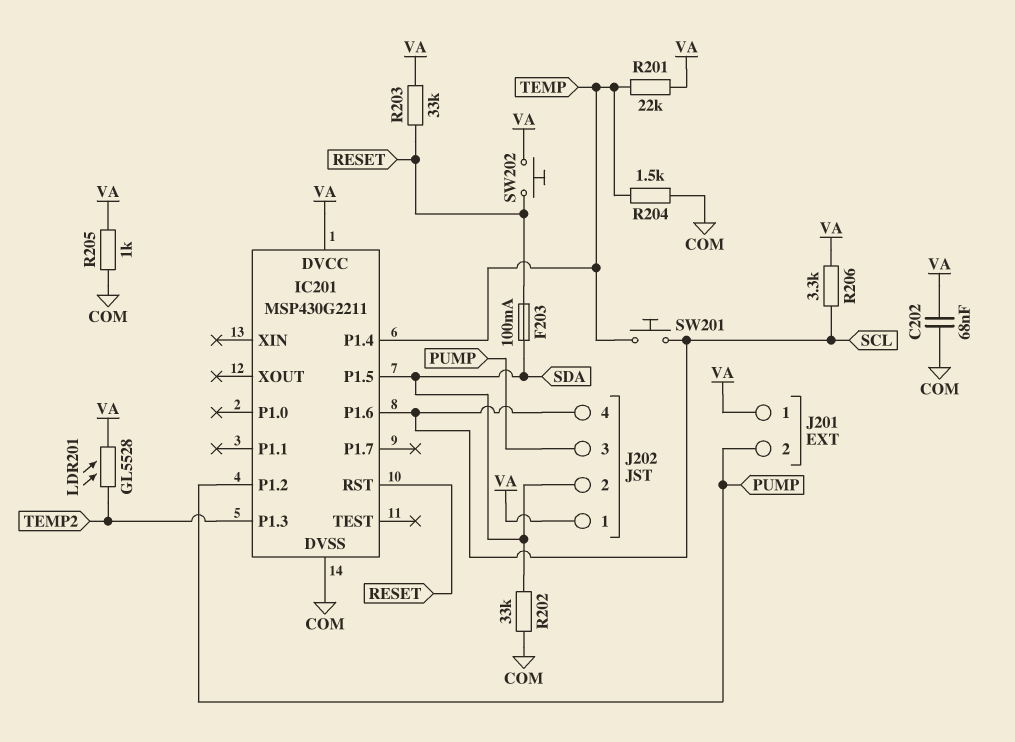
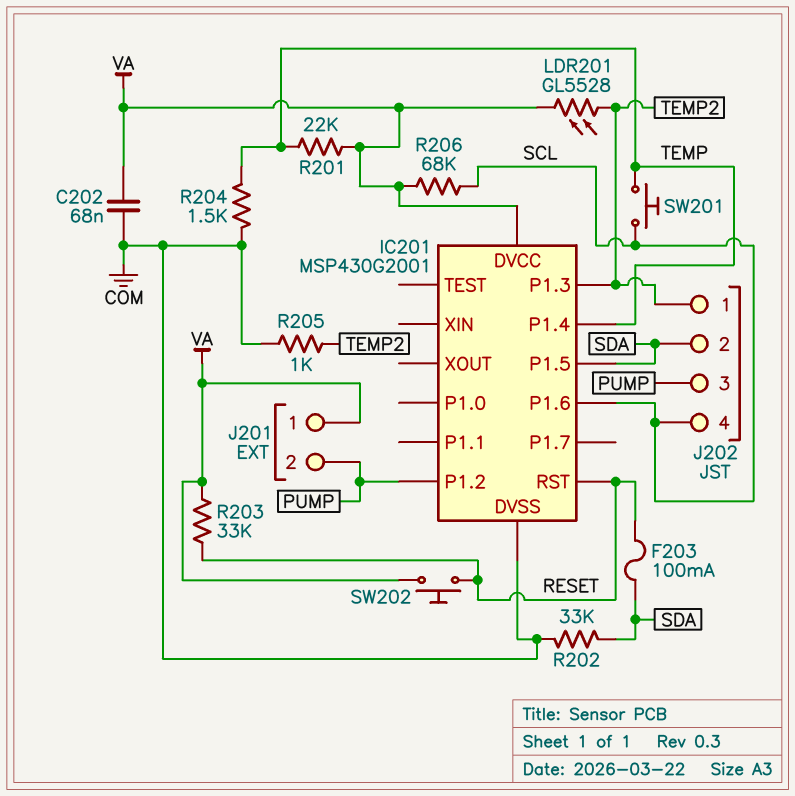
IC201: MSP430G2211 -> MSP430G2001
J202 pin 1: VA -> TEMP2
R205: 1k (COM, VA) -> 1k (COM, TEMP2)
R206: 3.3k (SCL, VA) -> 68k (SCL, VA)

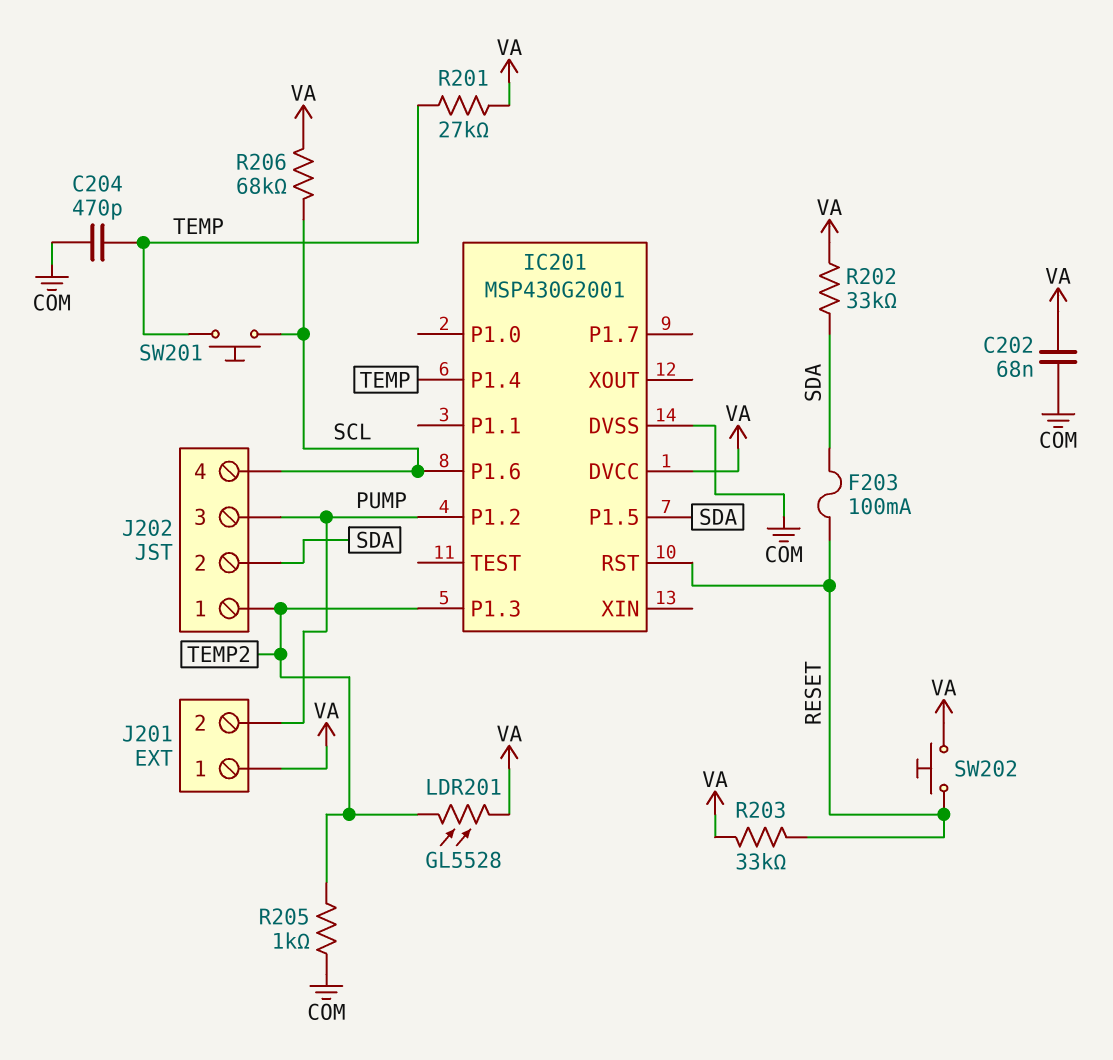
C204: none -> 470pF (COM, TEMP)
R201: 22k (TEMP, VA) -> 27k (TEMP, VA)
R202: 33k (COM, SDA) -> 33k (SDA, VA)
R204: 1.5k (COM, TEMP) -> none

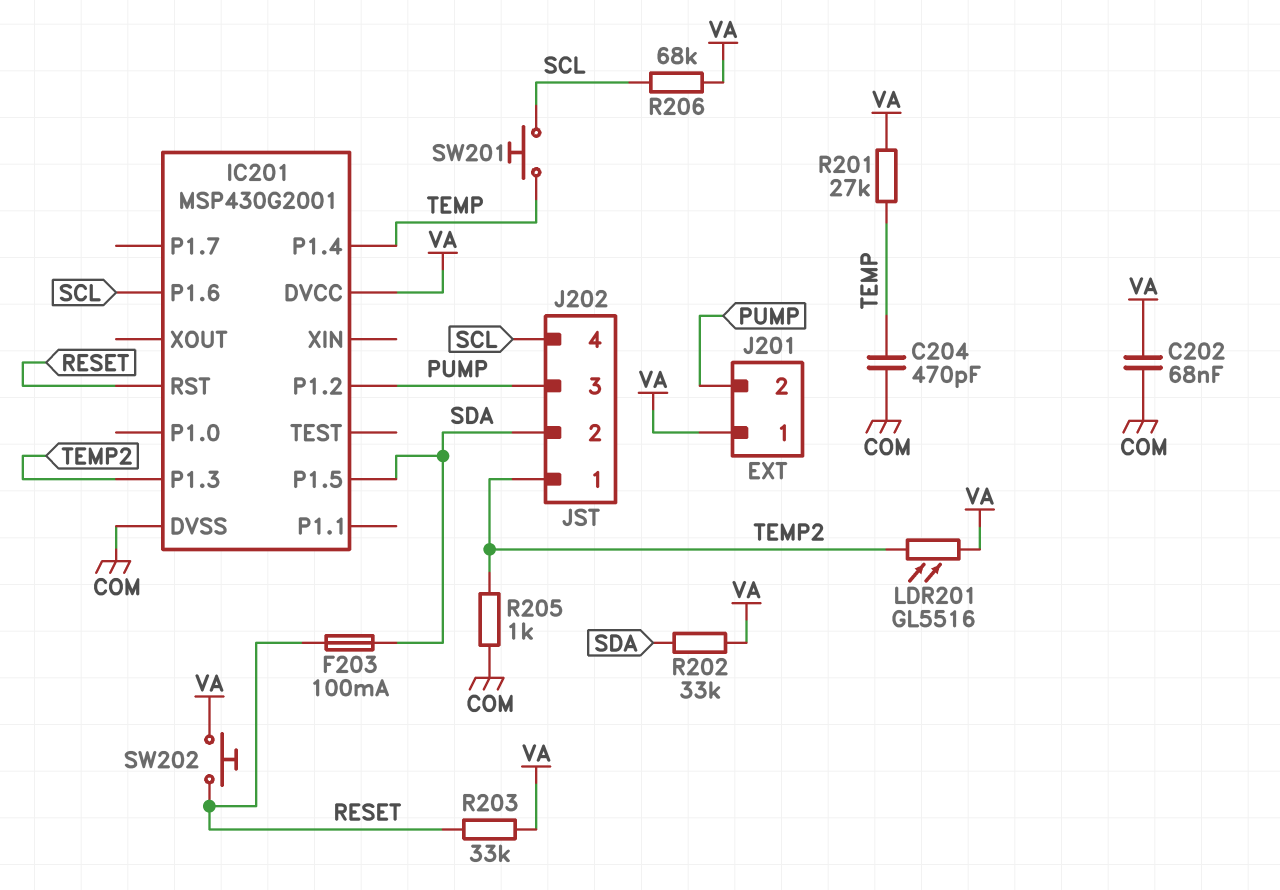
LDR201: GL5528 (TEMP2, VA) -> GL5516 (TEMP2, VA)

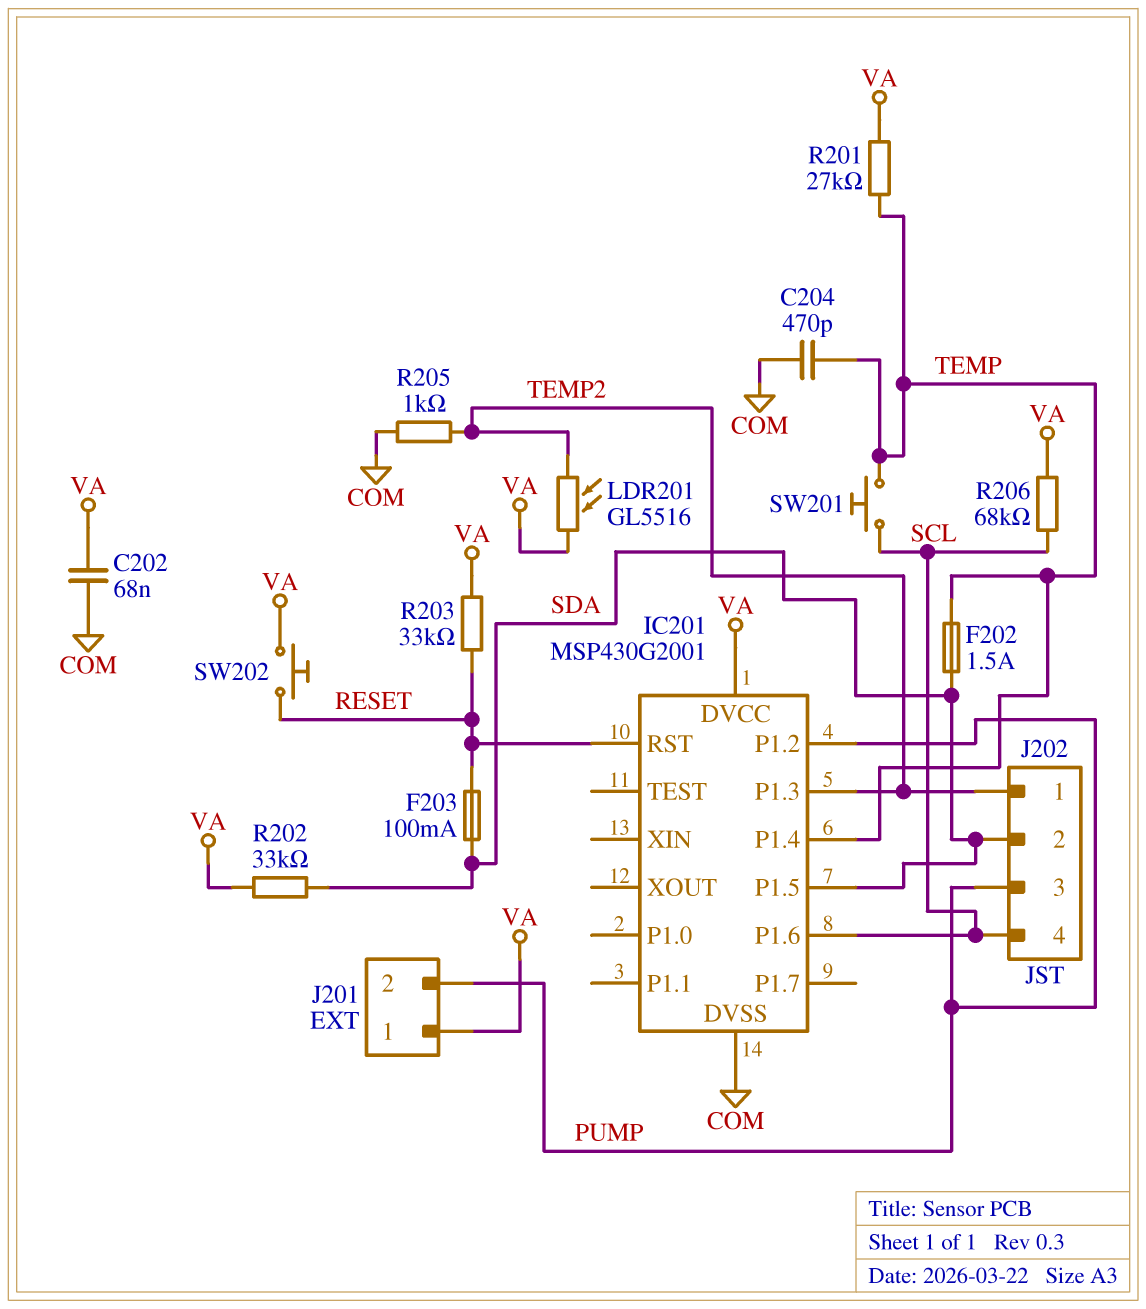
F202: none -> 1.5A (SDA, TEMP)

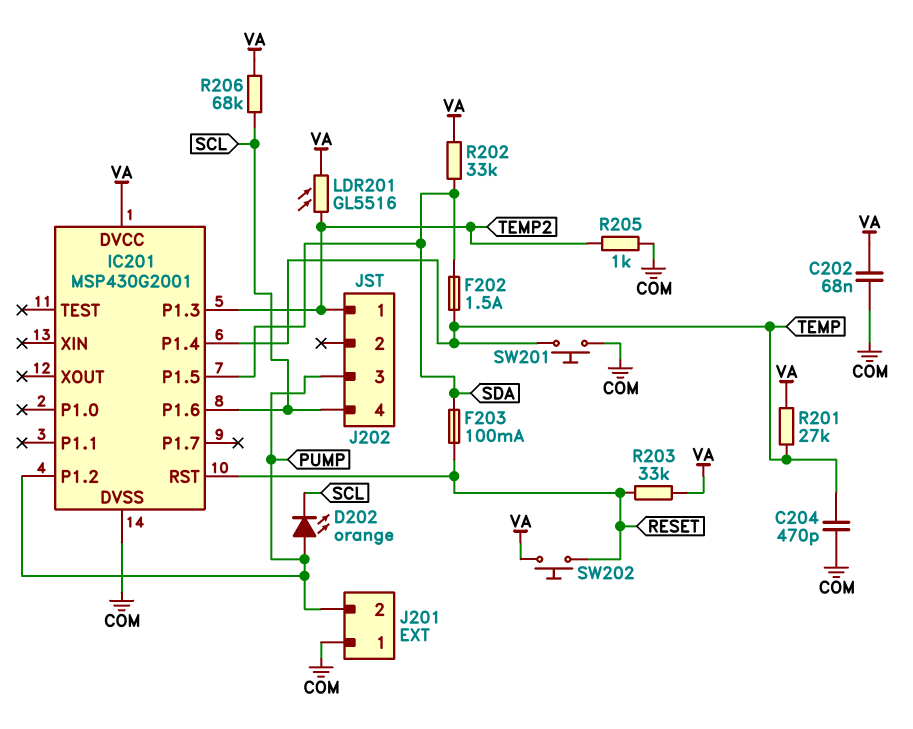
D202: none -> LED orange (A PUMP, K SCL)
J201 pin 1: VA -> COM
J202 pin 2: SDA -> none
SW201: button (SCL, TEMP) -> button (COM, TEMP)

